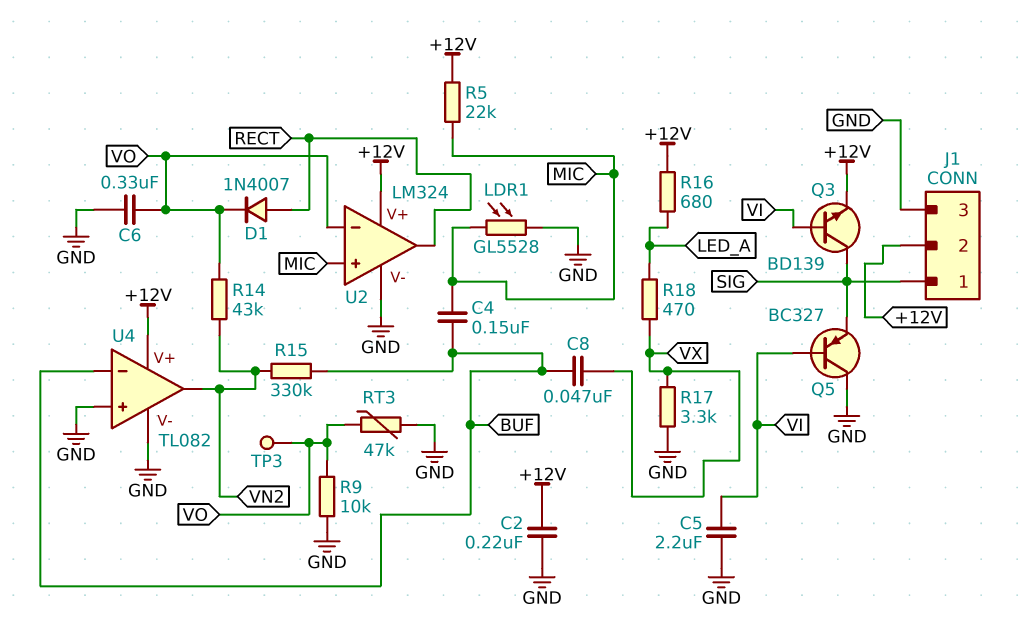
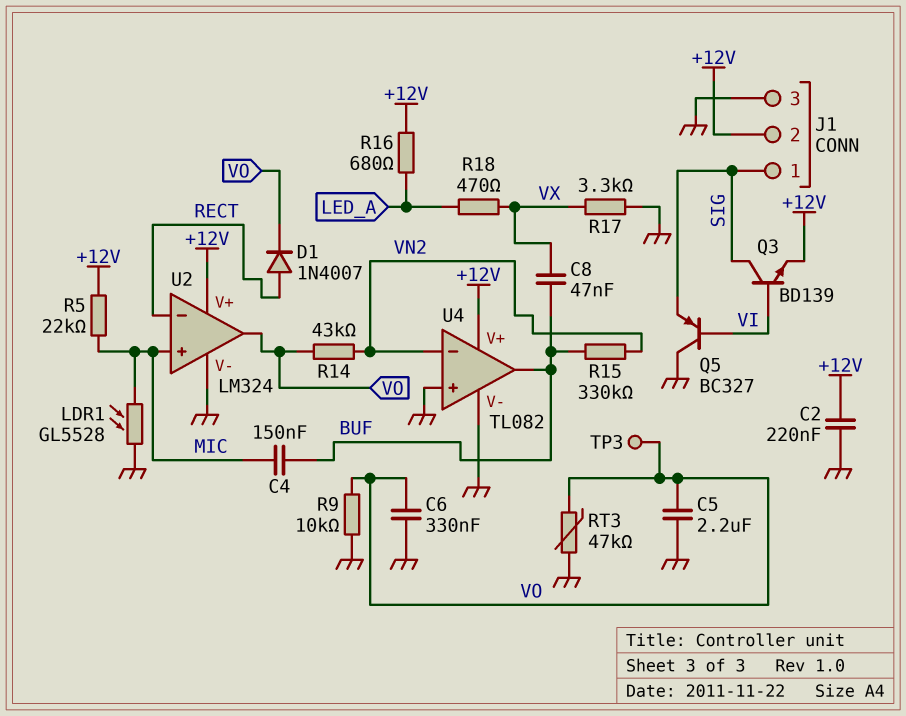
C5: 2.2uF (GND, VI) -> 2.2uF (GND, VO)
U2 pin in-: VO -> RECT
U2 pin out: RECT -> VO
U4 pin in-: BUF -> VN2
U4 pin out: VN2 -> BUF

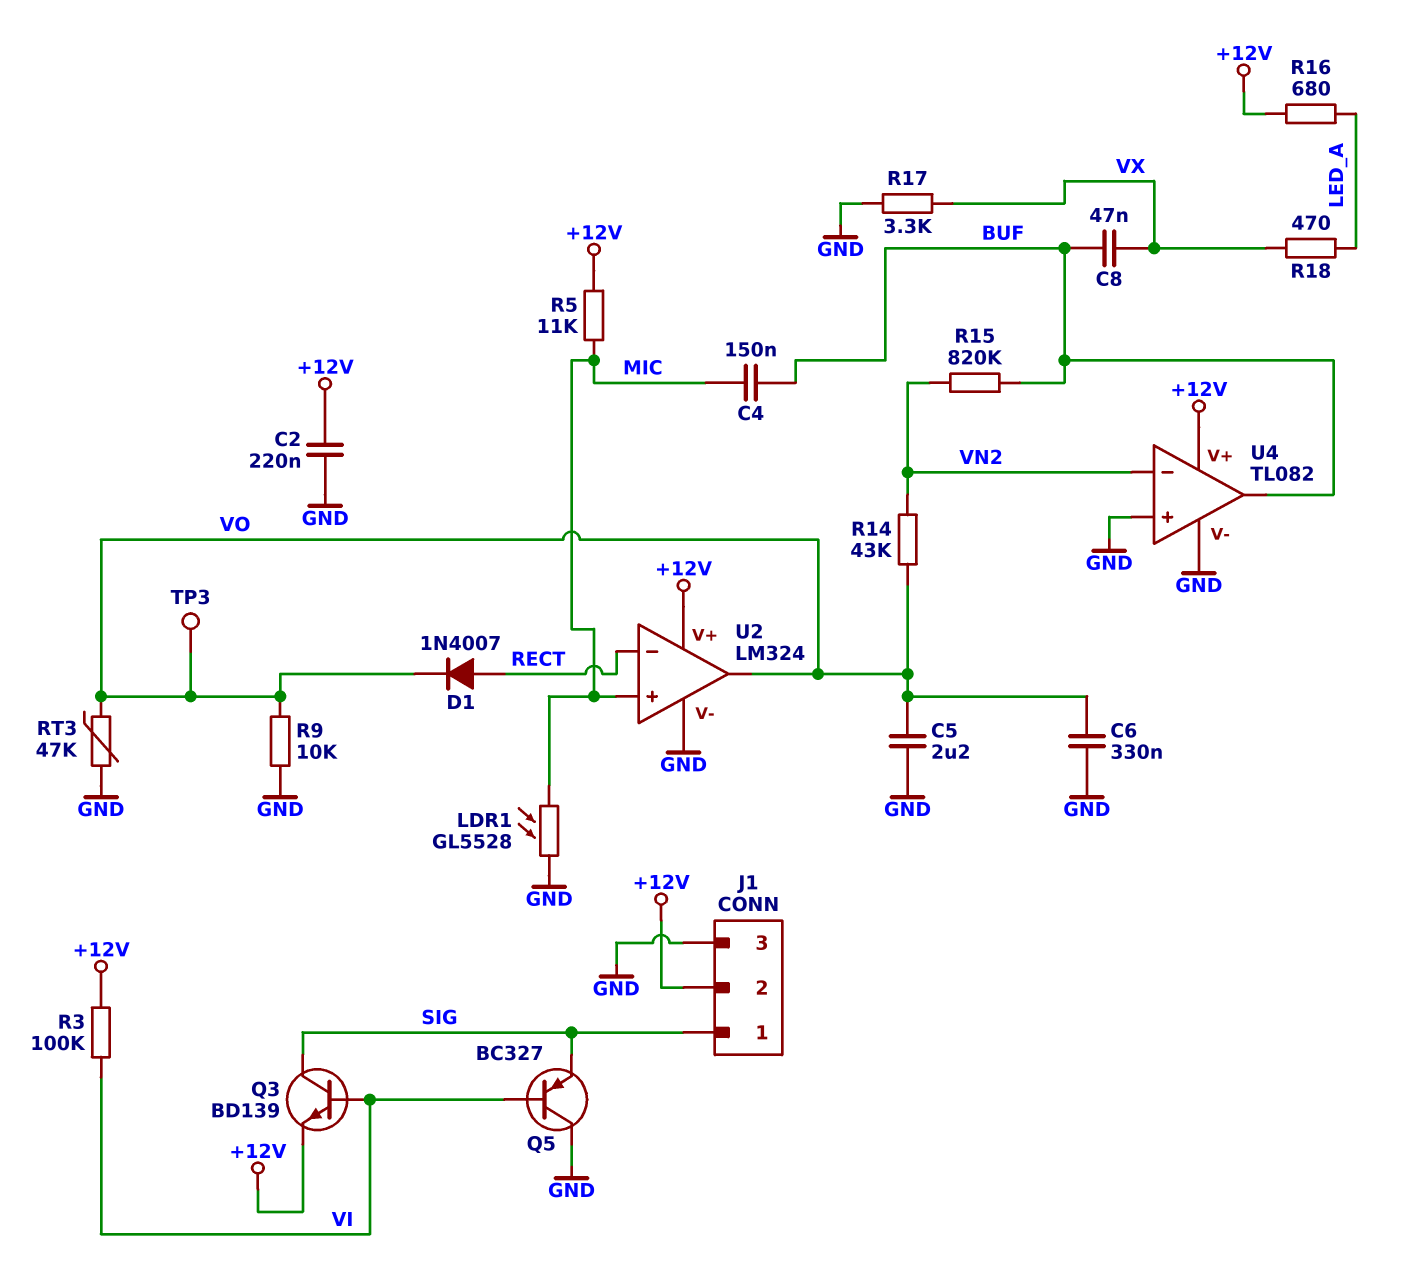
R3: none -> 100k (+12V, VI)
R5: 22k (+12V, MIC) -> 11k (+12V, MIC)
R15: 330k (BUF, VN2) -> 820k (BUF, VN2)

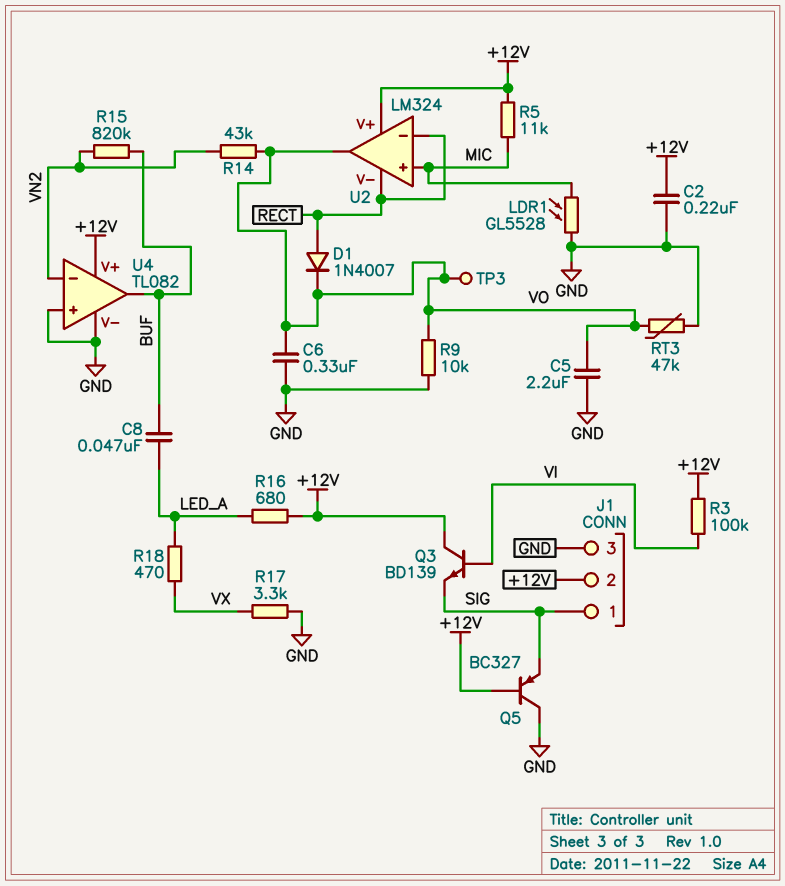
C4: 150nF (BUF, MIC) -> none
C8: 47nF (BUF, VX) -> 47nF (BUF, LED_A)
Q3: NPN BD139 (B VI, C SIG, E +12V) -> NPN BD139 (B VI, C +12V, E SIG)
Q5: PNP BC327 (B VI, C GND, E SIG) -> PNP BC327 (B +12V, C GND, E SIG)
U2 pin V-: GND -> RECT

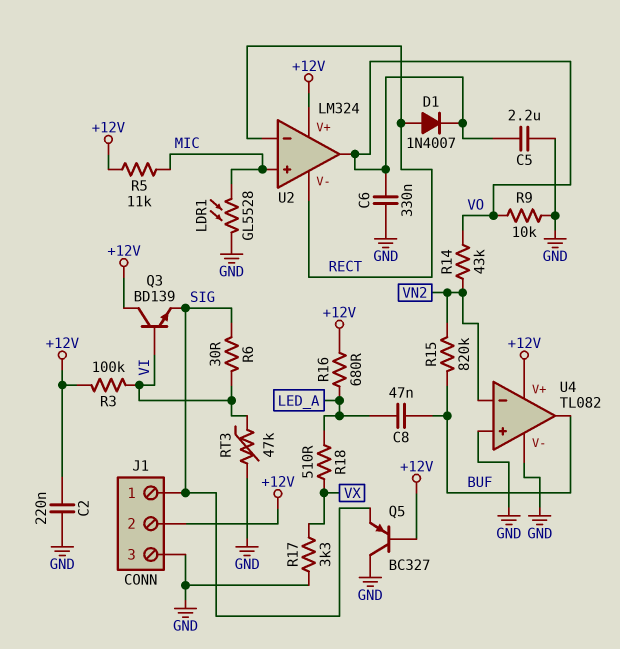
R6: none -> 30 (SIG, VI)
R18: 470 (LED_A, VX) -> 510 (LED_A, VX)
RT3: 47k (GND, VO) -> 47k (GND, VI)
TP3: test point (VO) -> none

